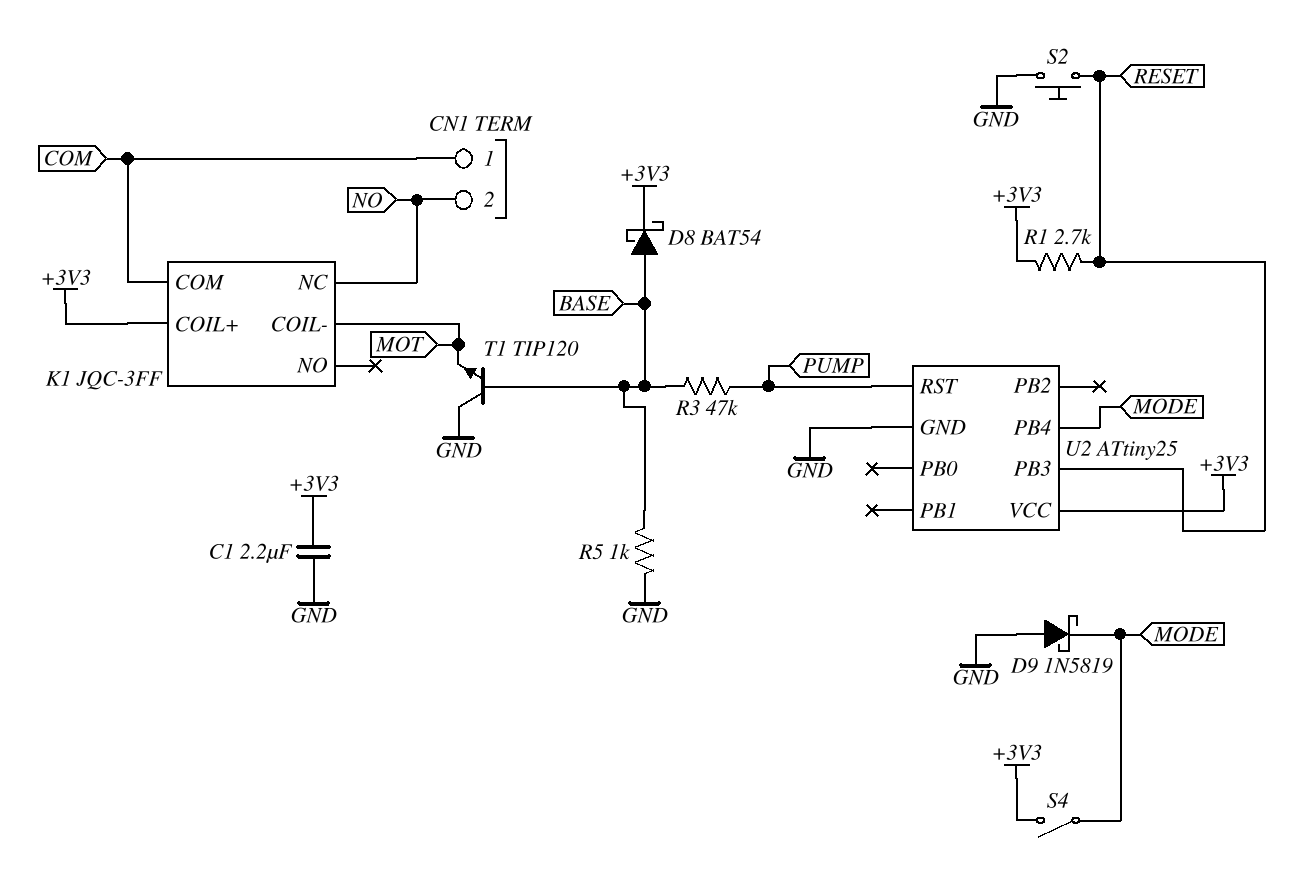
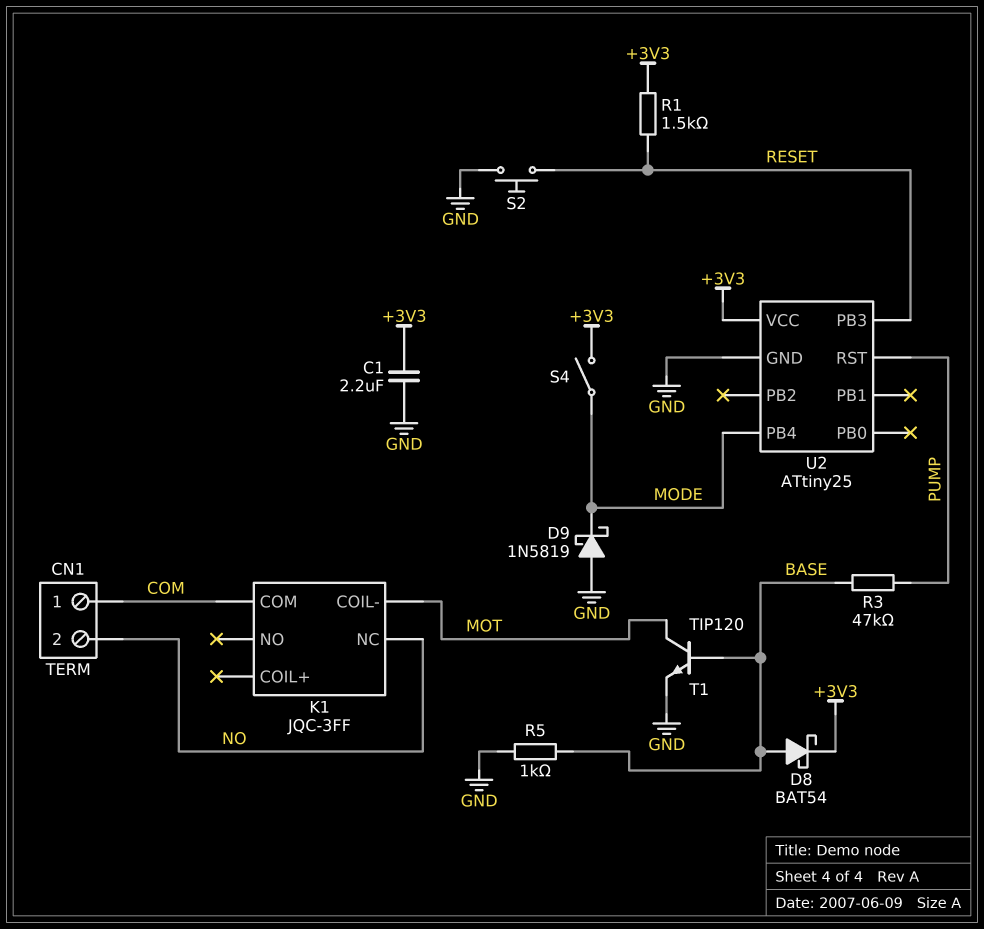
K1 pin COIL+: +3V3 -> none
R1: 2.7k (+3V3, RESET) -> 1.5k (+3V3, RESET)
T1: NPN TIP120 (B BASE, C GND, E MOT) -> NPN TIP120 (B BASE, C MOT, E GND)

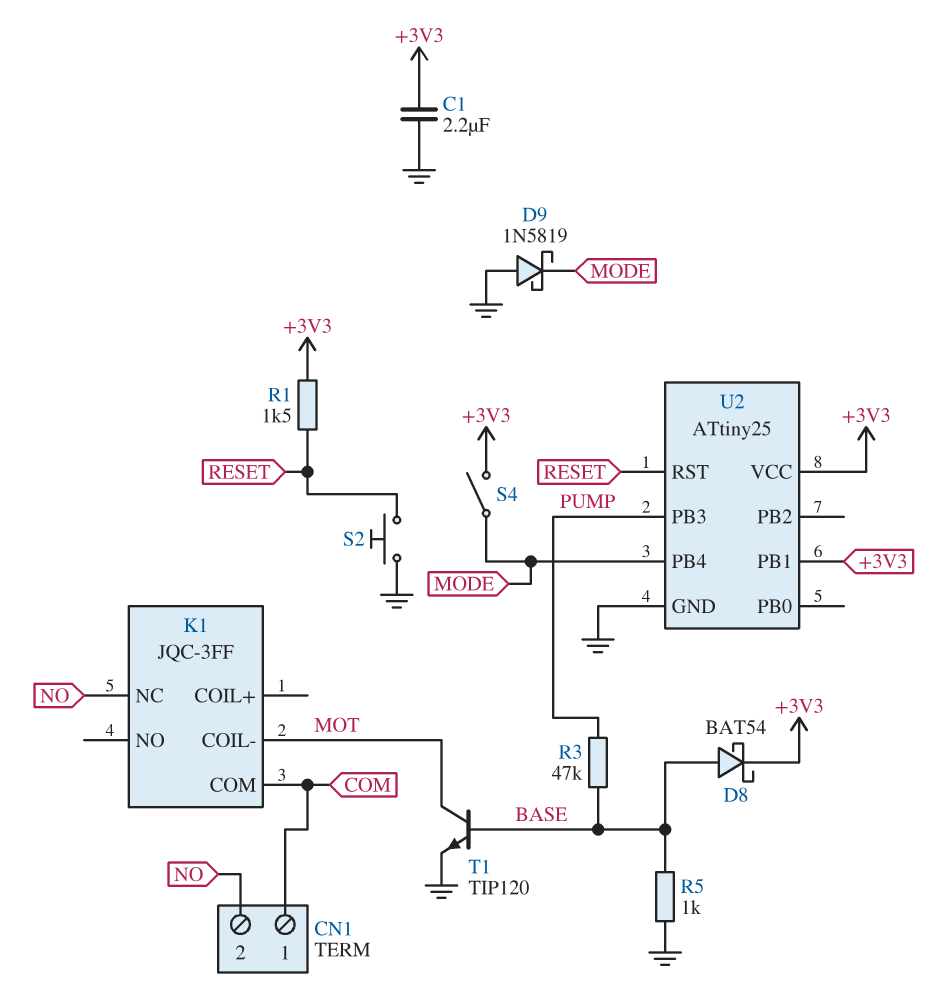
U2 pin PB1: none -> +3V3
U2 pin PB3: RESET -> PUMP
U2 pin RST: PUMP -> RESET

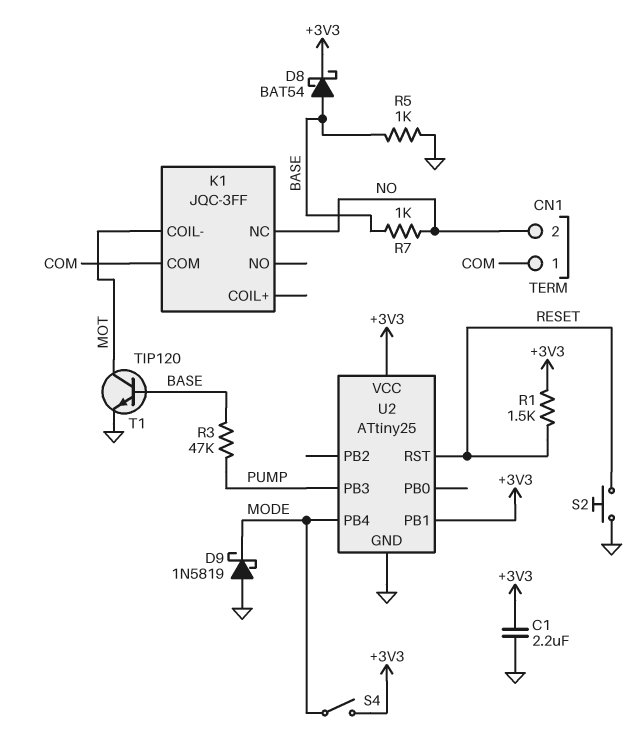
R7: none -> 1k (BASE, NO)

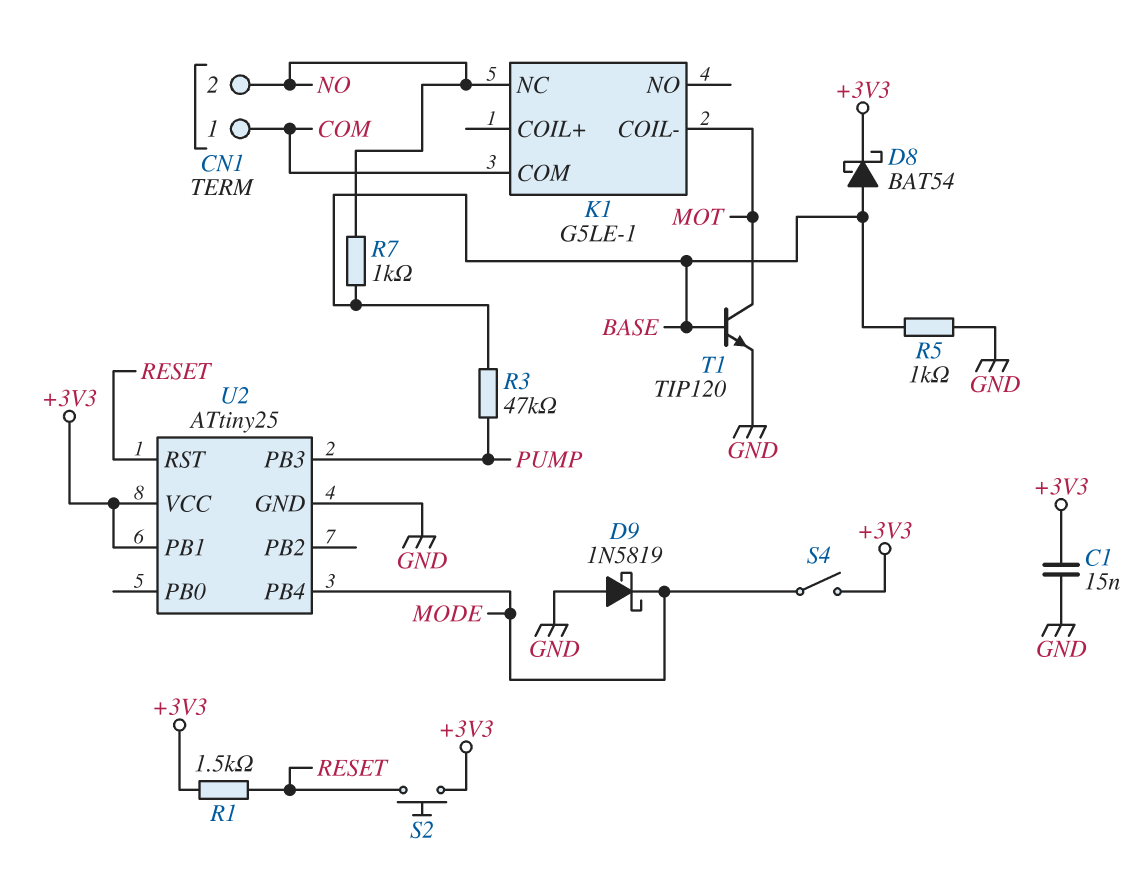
C1: 2.2uF (+3V3, GND) -> 15nF (+3V3, GND)
K1: JQC-3FF -> G5LE-1
S2: button (GND, RESET) -> button (+3V3, RESET)

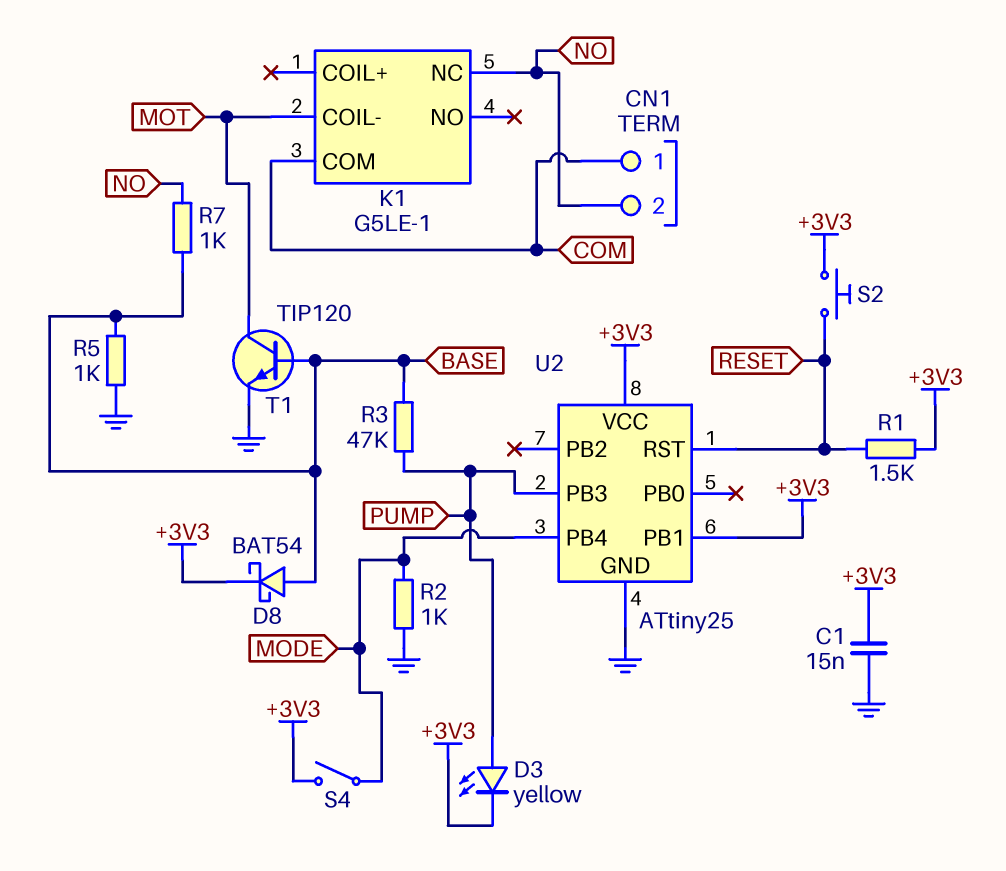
D3: none -> LED yellow (A PUMP, K +3V3)
D9: schottky 1N5819 (A GND, K MODE) -> none
R2: none -> 1k (GND, MODE)

